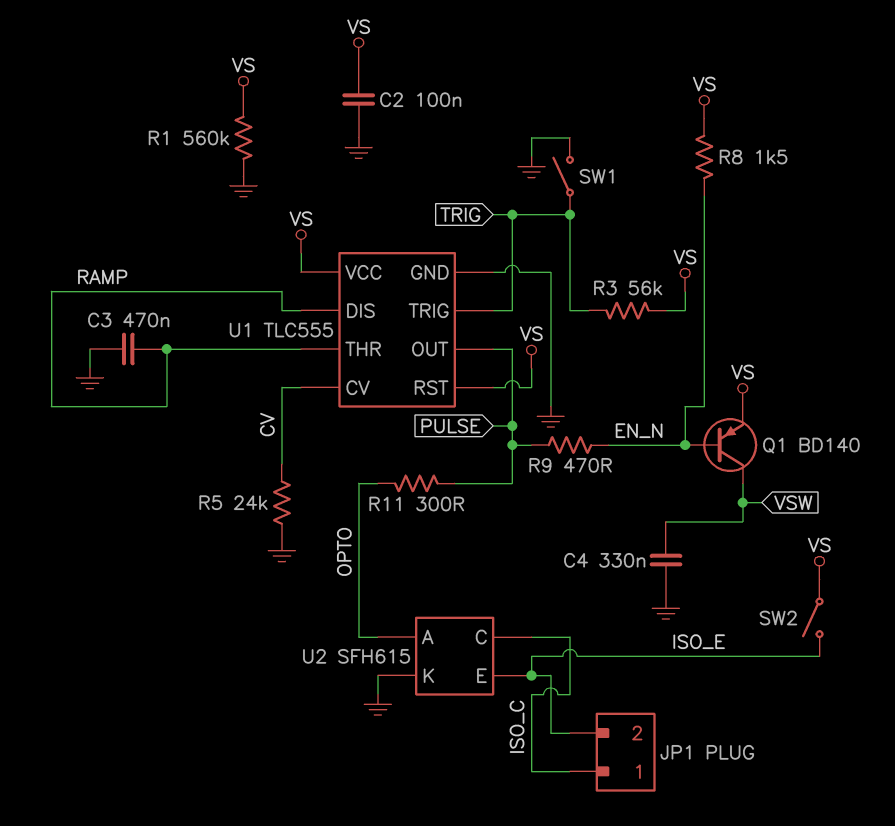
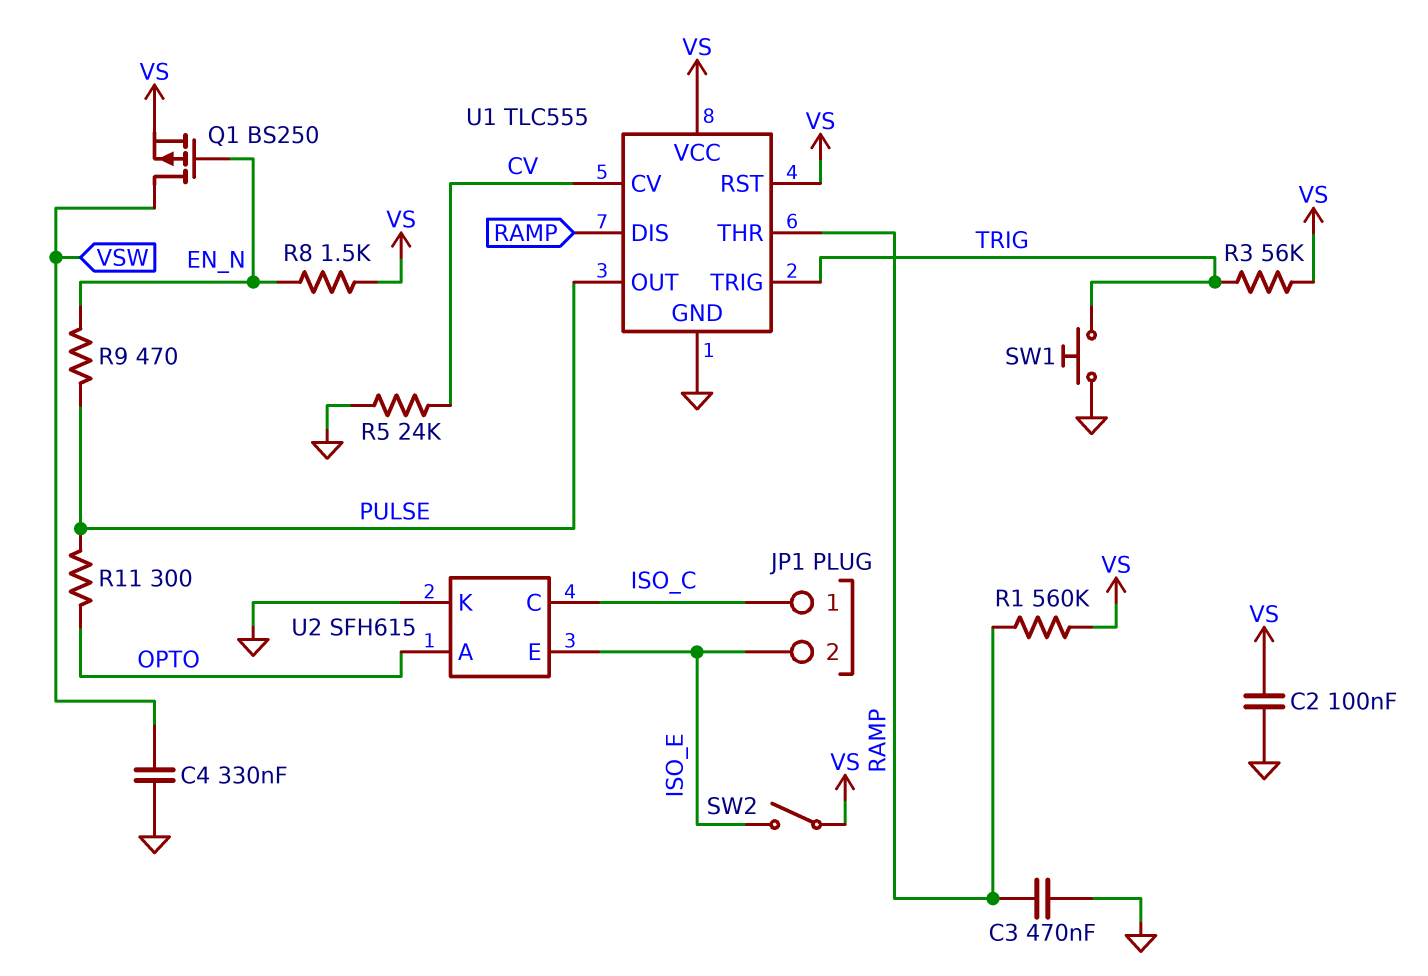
Q1: PNP BD140 (B EN_N, C VSW, E VS) -> PMOS BS250 (G EN_N, D VSW, S VS)
R1: 560k (GND, VS) -> 560k (RAMP, VS)
SW1: switch (GND, TRIG) -> button (GND, TRIG)

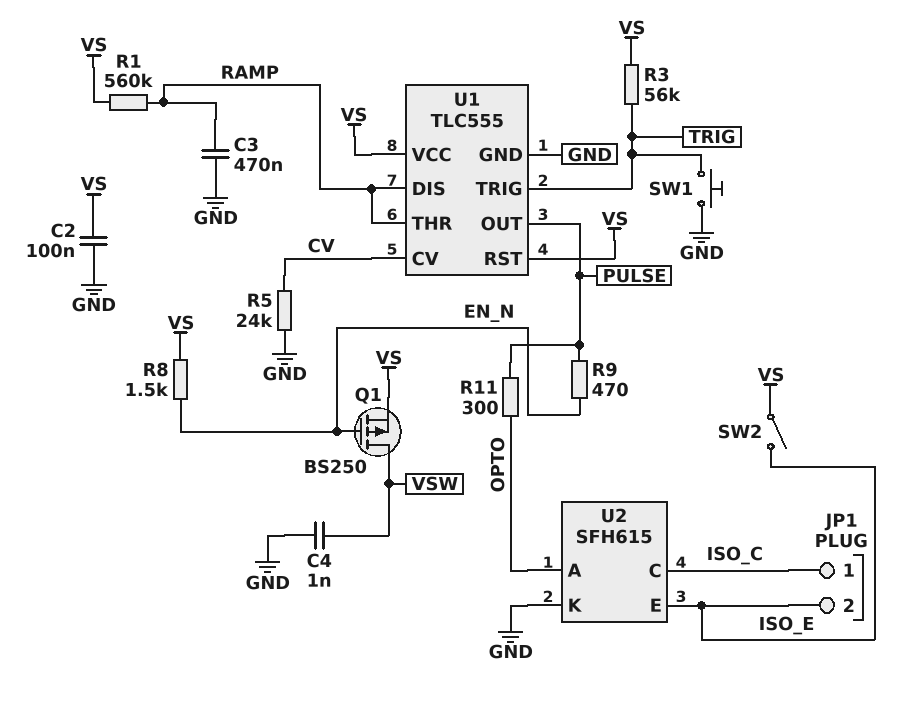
C4: 330nF (GND, VSW) -> 1nF (GND, VSW)

